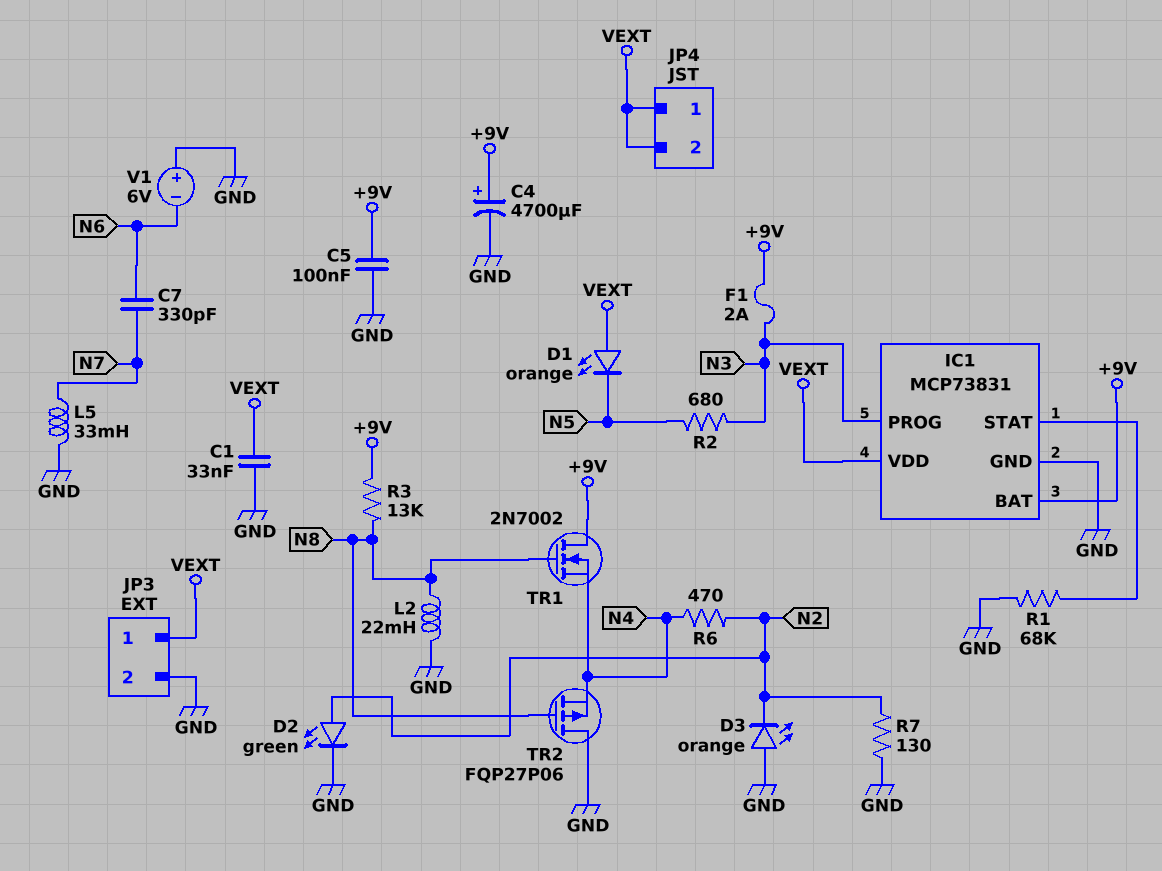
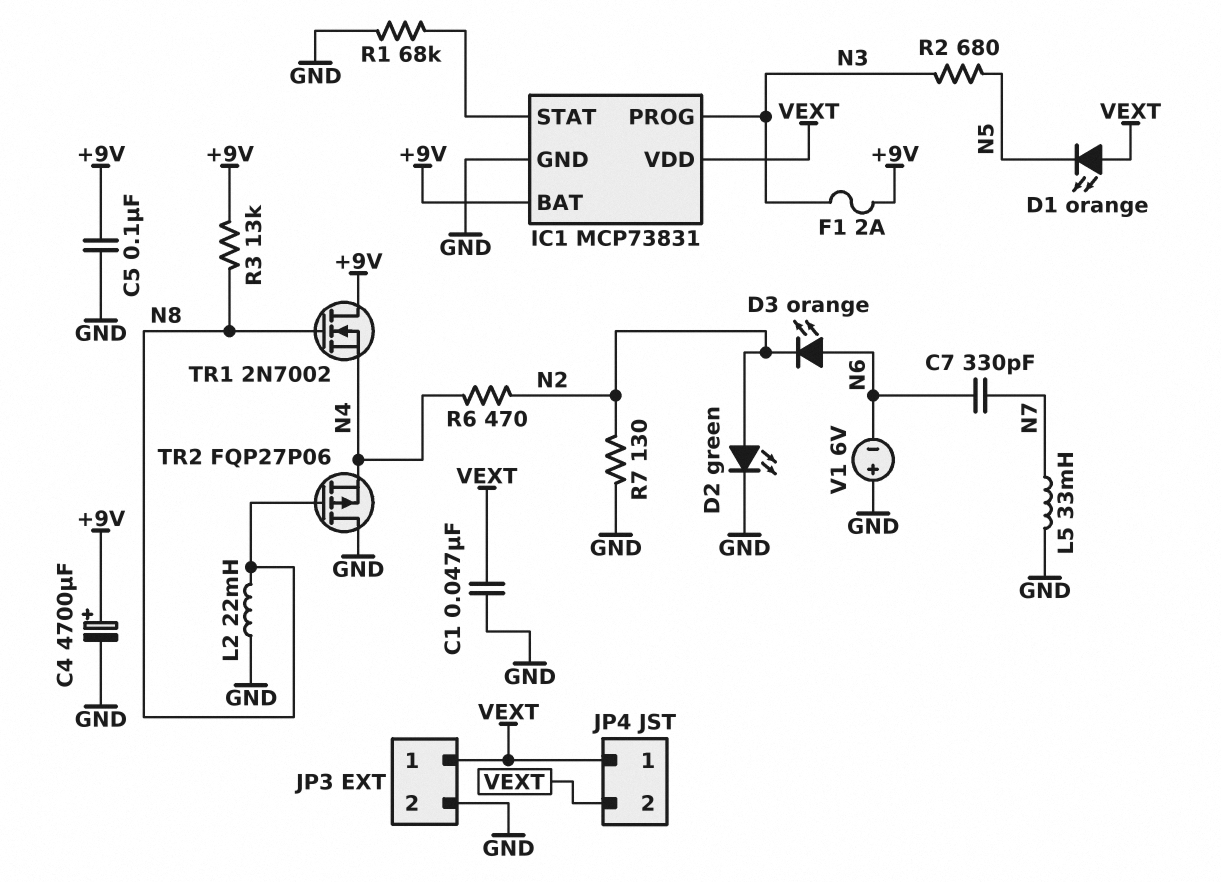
C1: 33nF (GND, VEXT) -> 47nF (GND, VEXT)
D3: LED orange (A GND, K N2) -> LED orange (A N6, K N2)

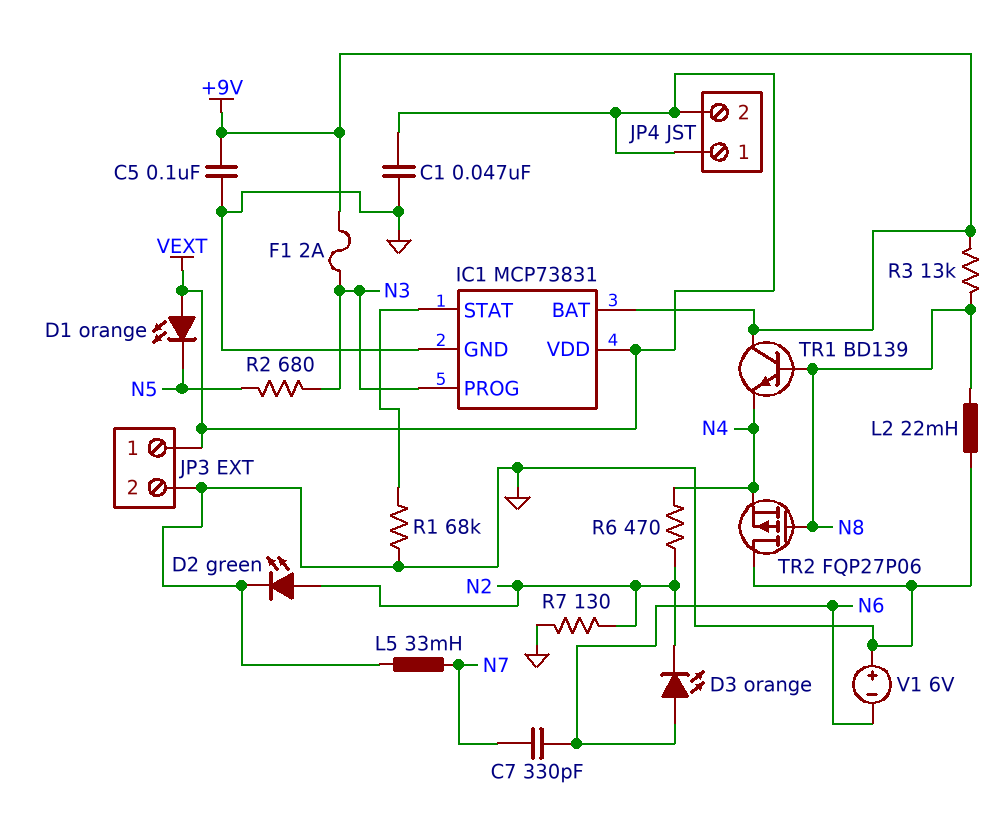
C4: 4700uF (plus +9V, minus GND) -> none
TR1: NMOS 2N7002 (G N8, D +9V, S N4) -> NPN BD139 (B N8, C +9V, E N4)

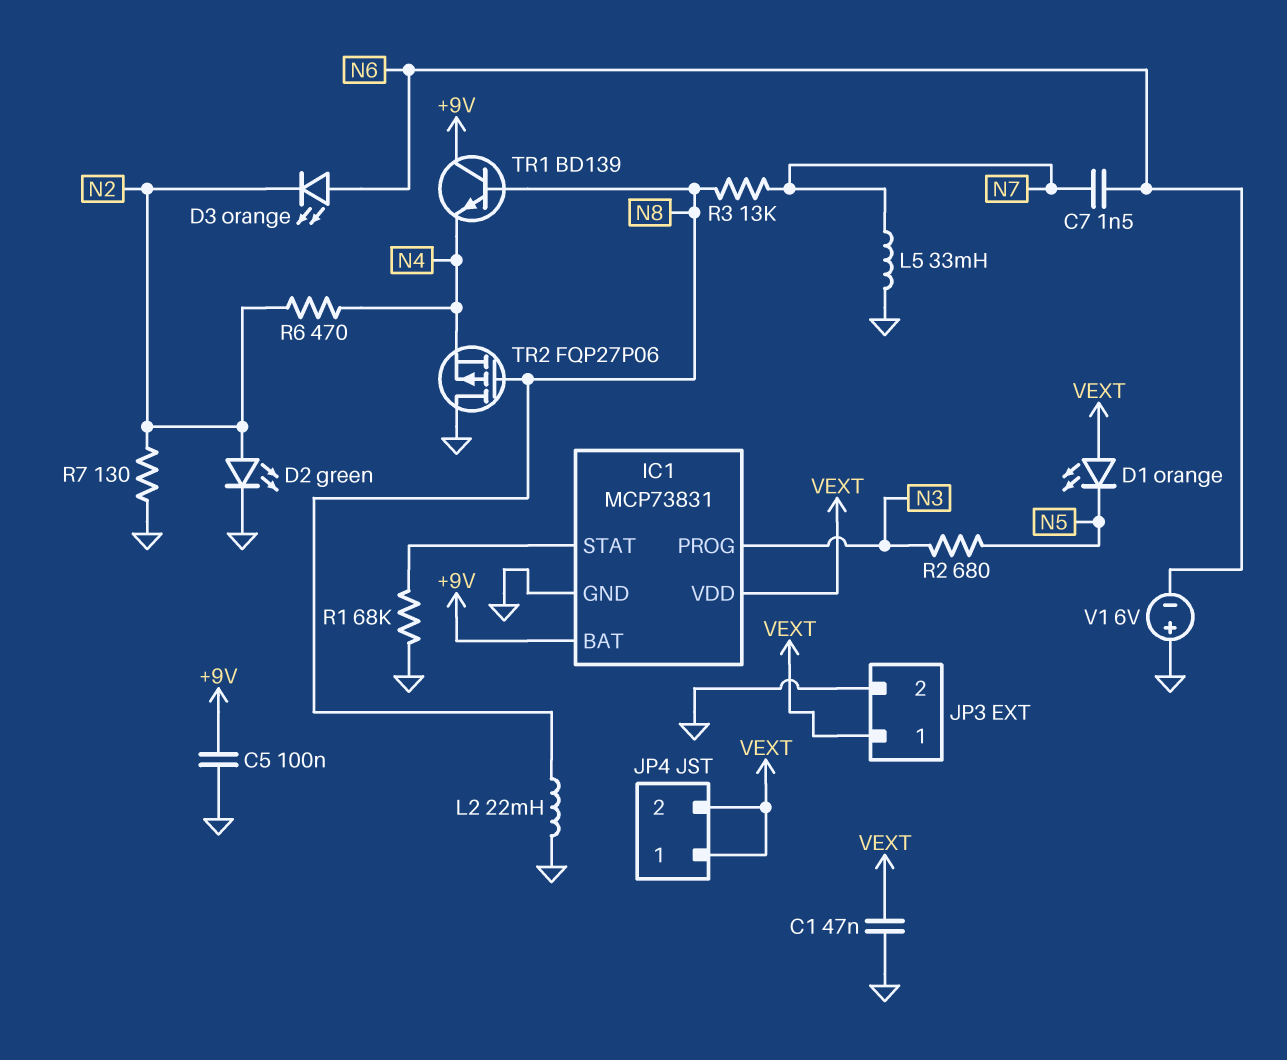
C7: 330pF (N6, N7) -> 1.5nF (N6, N7)
F1: 2A (+9V, N3) -> none
R3: 13k (+9V, N8) -> 13k (N7, N8)

